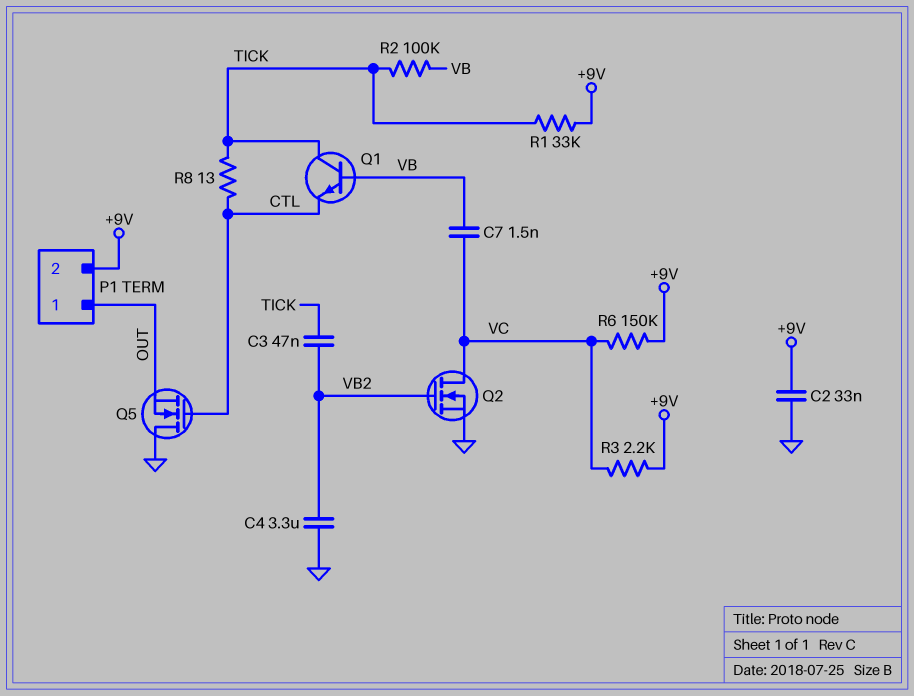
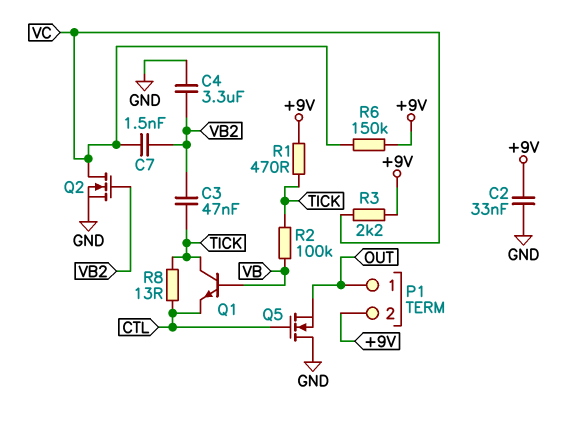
C7: 1.5nF (VB, VC) -> 1.5nF (VB2, VC)
R1: 33k (+9V, TICK) -> 470 (+9V, TICK)

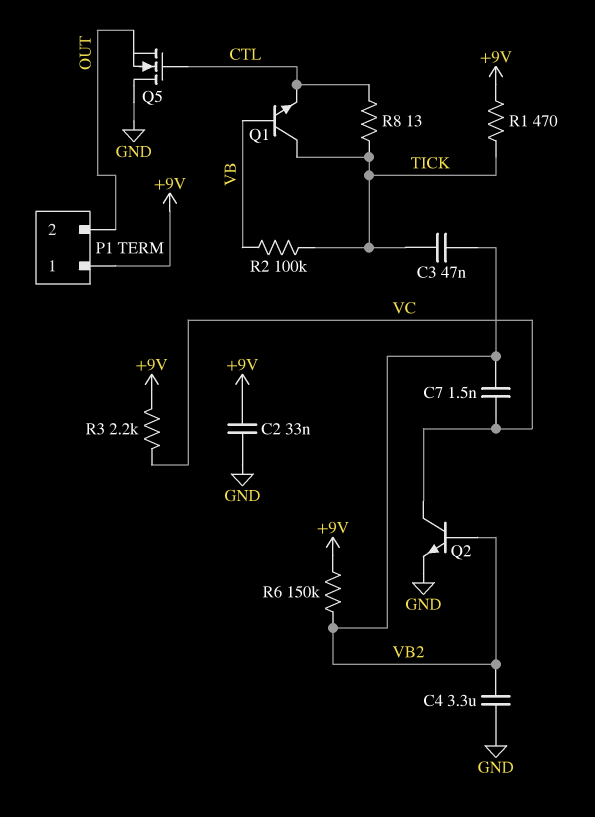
P1 pin 1: OUT -> +9V
P1 pin 2: +9V -> OUT
Q2: NMOS (G VB2, D VC, S GND) -> NPN (B VB2, C VC, E GND)
R6: 150k (+9V, VC) -> 150k (+9V, VB2)

